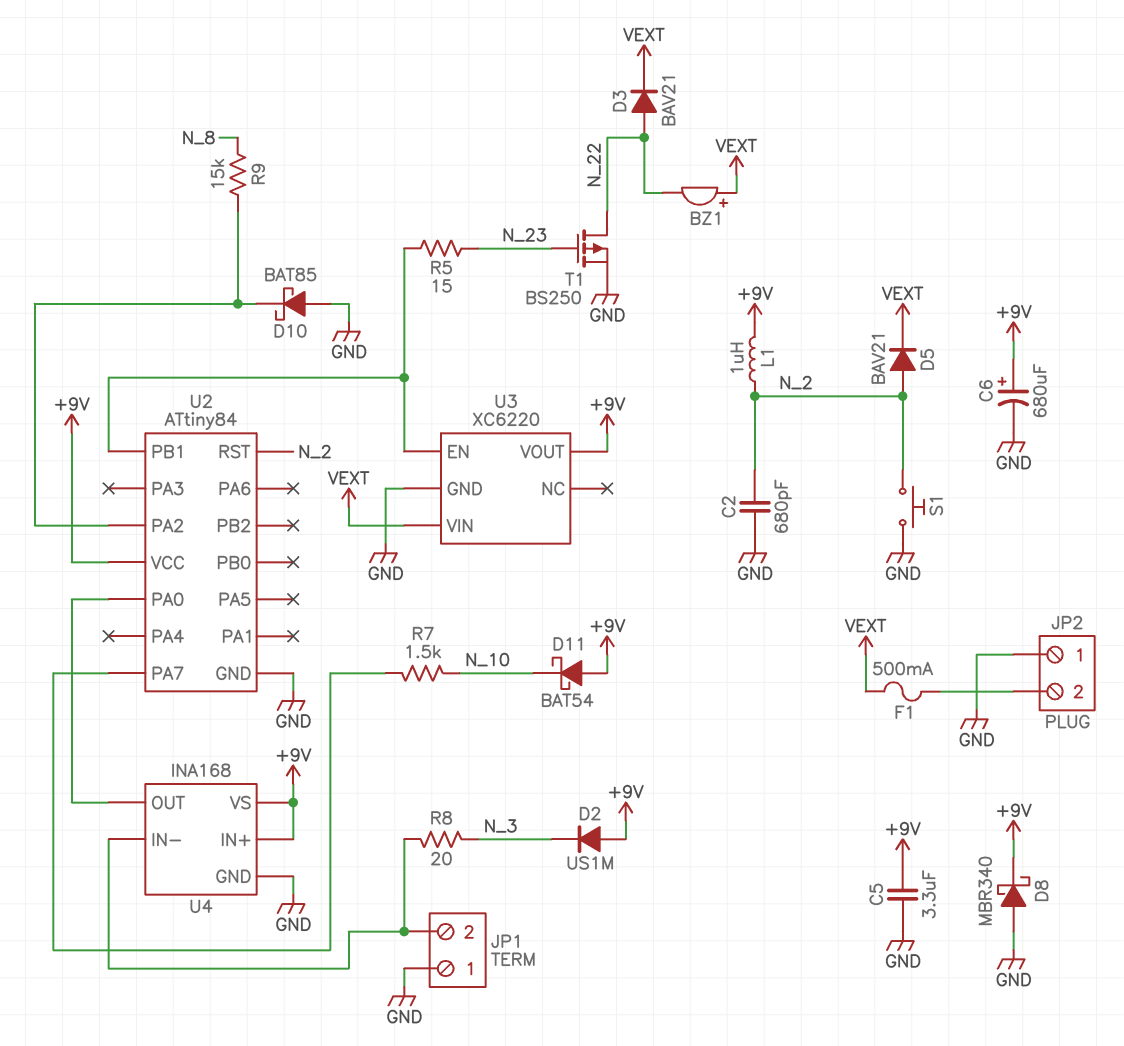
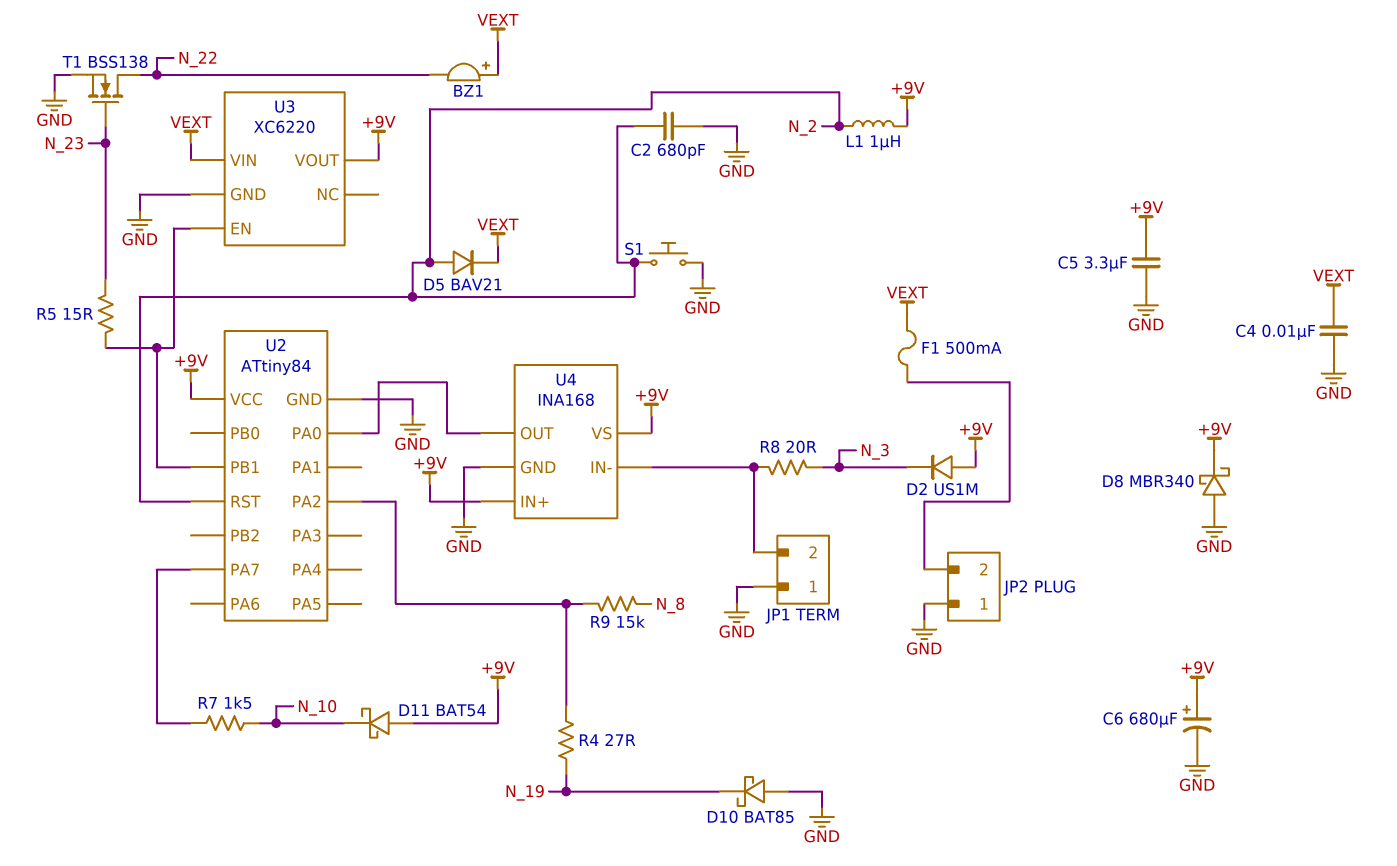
C4: none -> 10nF (GND, VEXT)
D3: diode BAV21 (A N_22, K VEXT) -> none
D10: schottky BAT85 (A GND, K U2/PA2) -> schottky BAT85 (A GND, K N_19)
R4: none -> 27 (N_19, U2/PA2)
T1: PMOS BS250 (G N_23, D N_22, S GND) -> NMOS BSS138 (G N_23, D N_22, S GND)

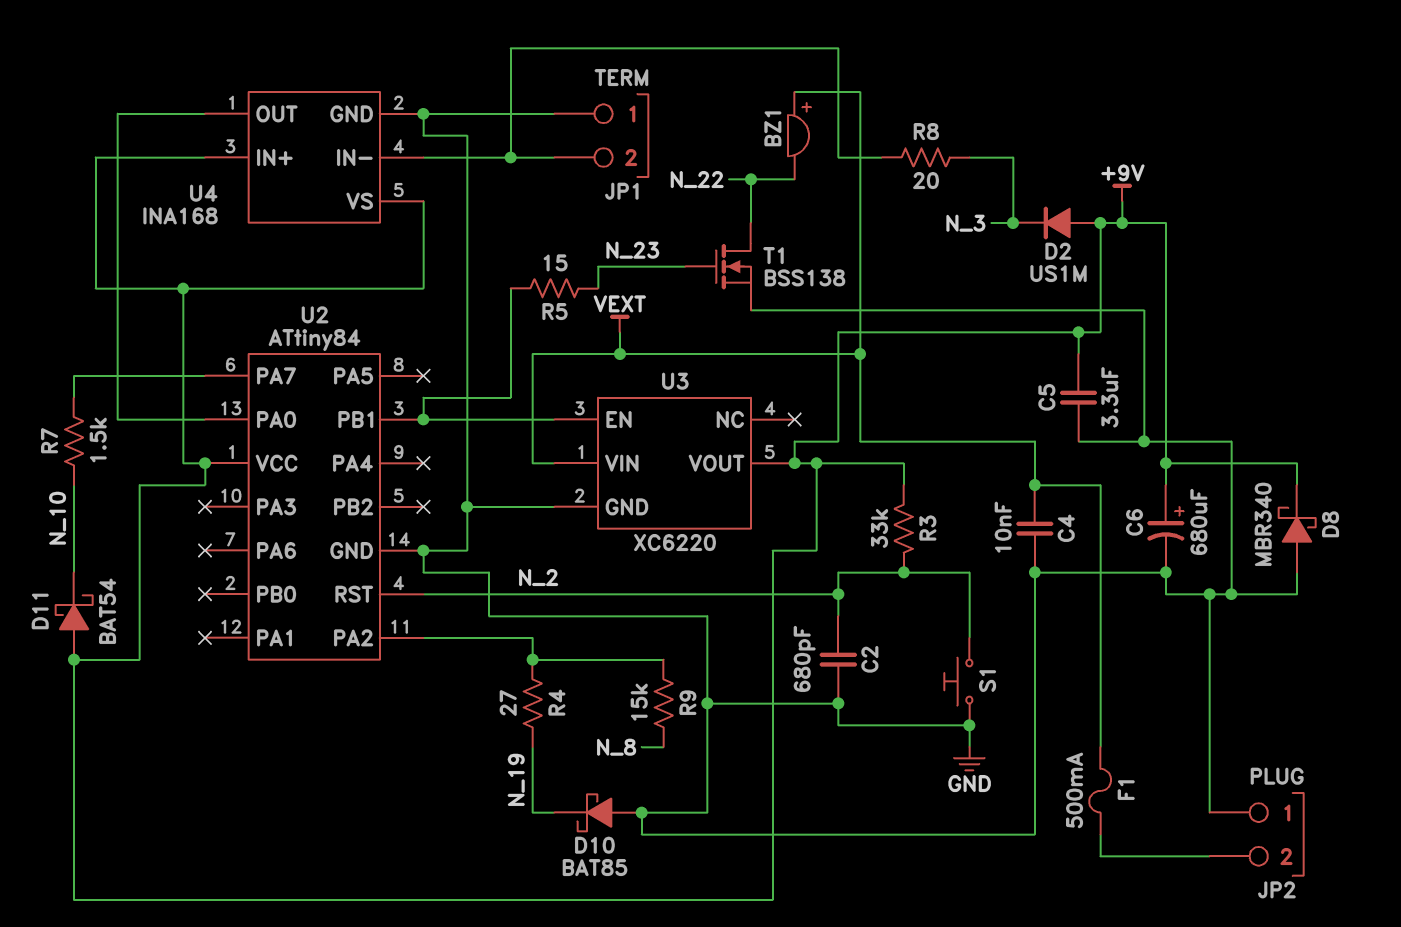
D5: diode BAV21 (A N_2, K VEXT) -> none
L1: 1uH (+9V, N_2) -> none
R3: none -> 33k (+9V, N_2)

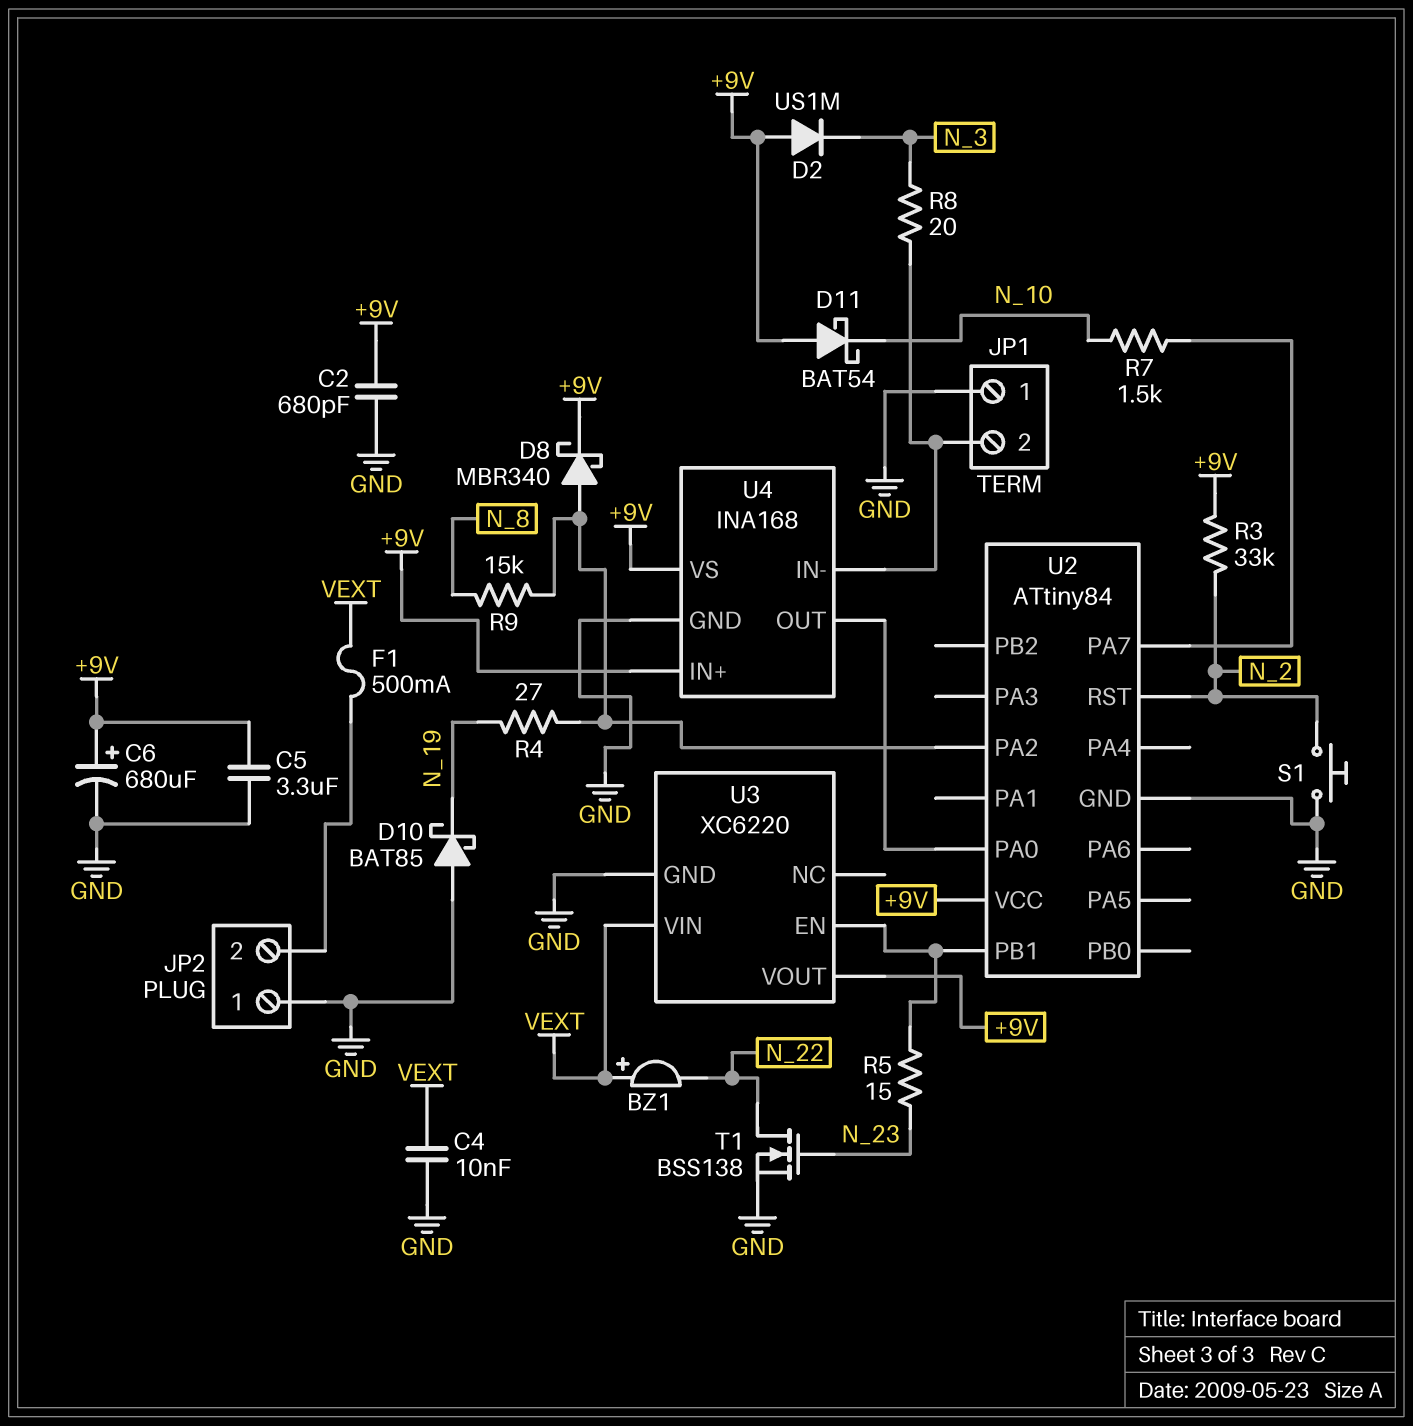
C2: 680pF (GND, N_2) -> 680pF (+9V, GND)
D8: schottky MBR340 (A GND, K +9V) -> schottky MBR340 (A U2/PA2, K +9V)

